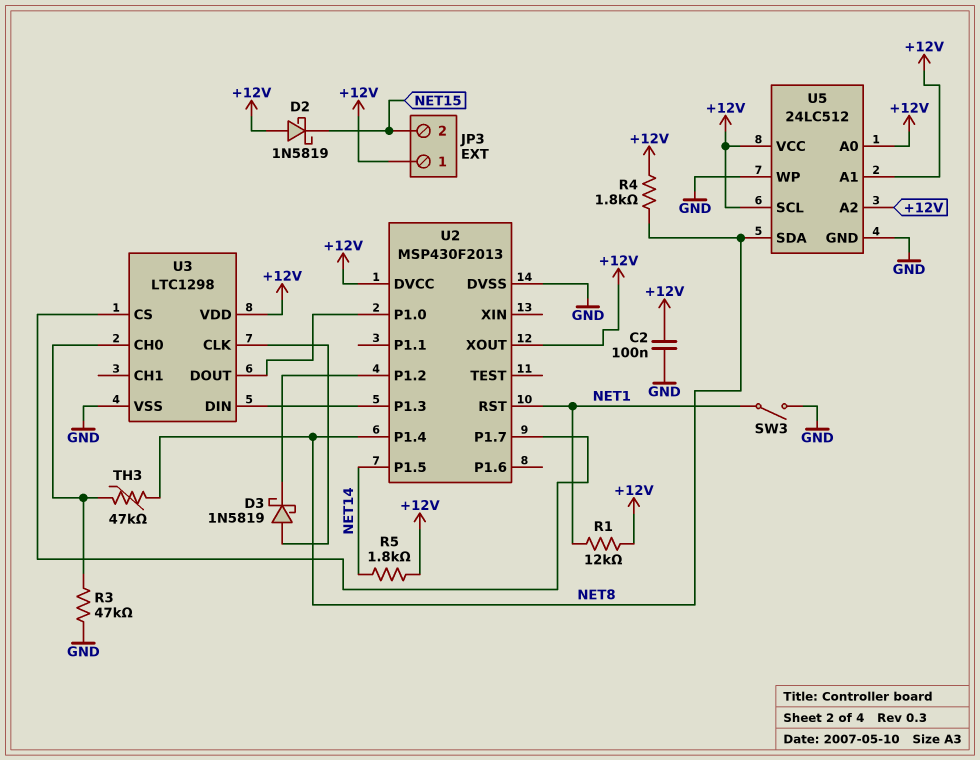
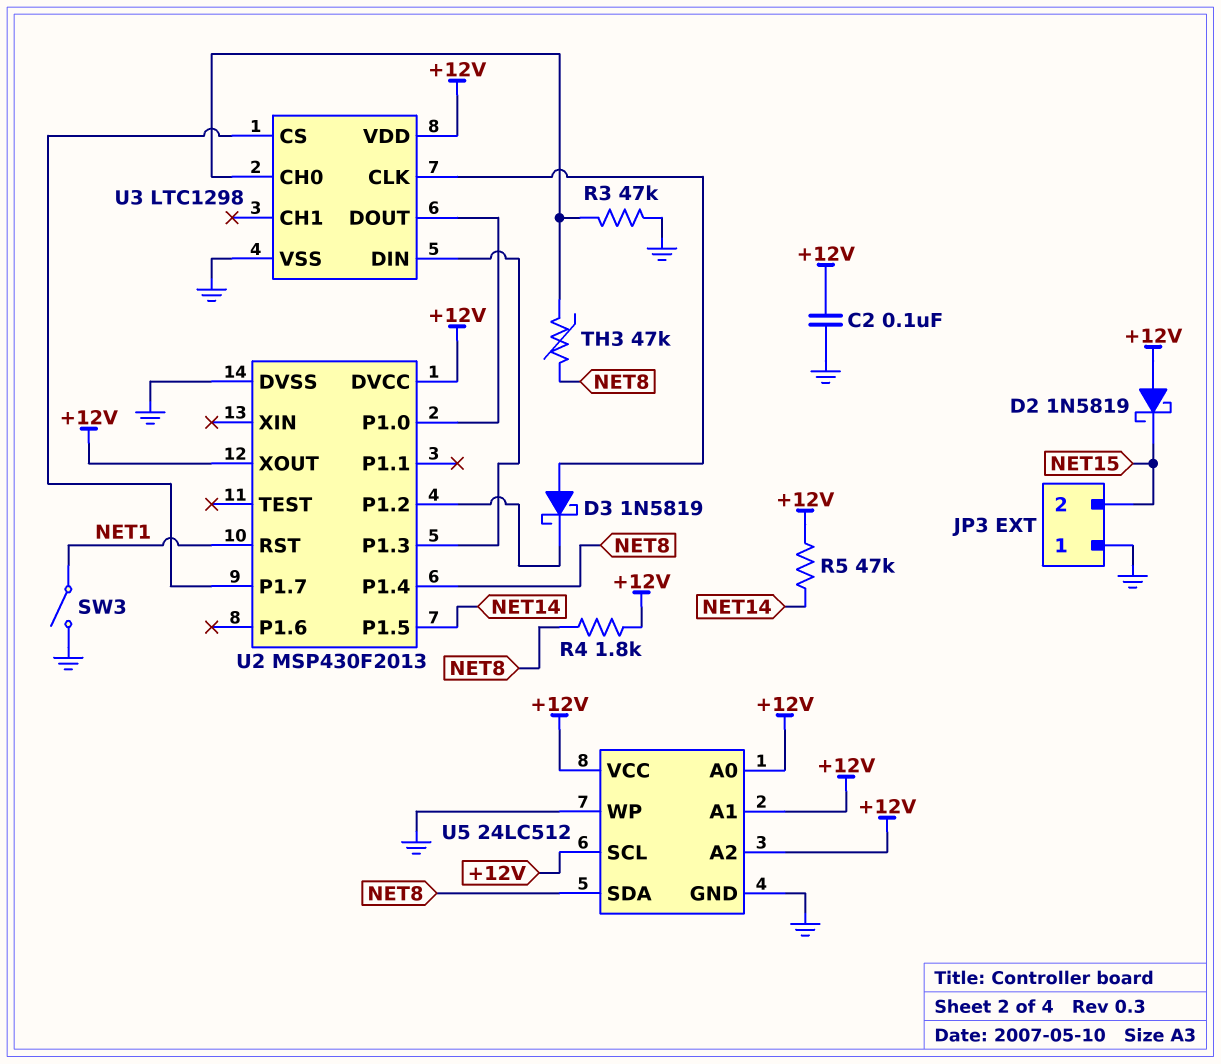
JP3 pin 1: +12V -> GND
R1: 12k (+12V, NET1) -> none
R5: 1.8k (+12V, NET14) -> 47k (+12V, NET14)

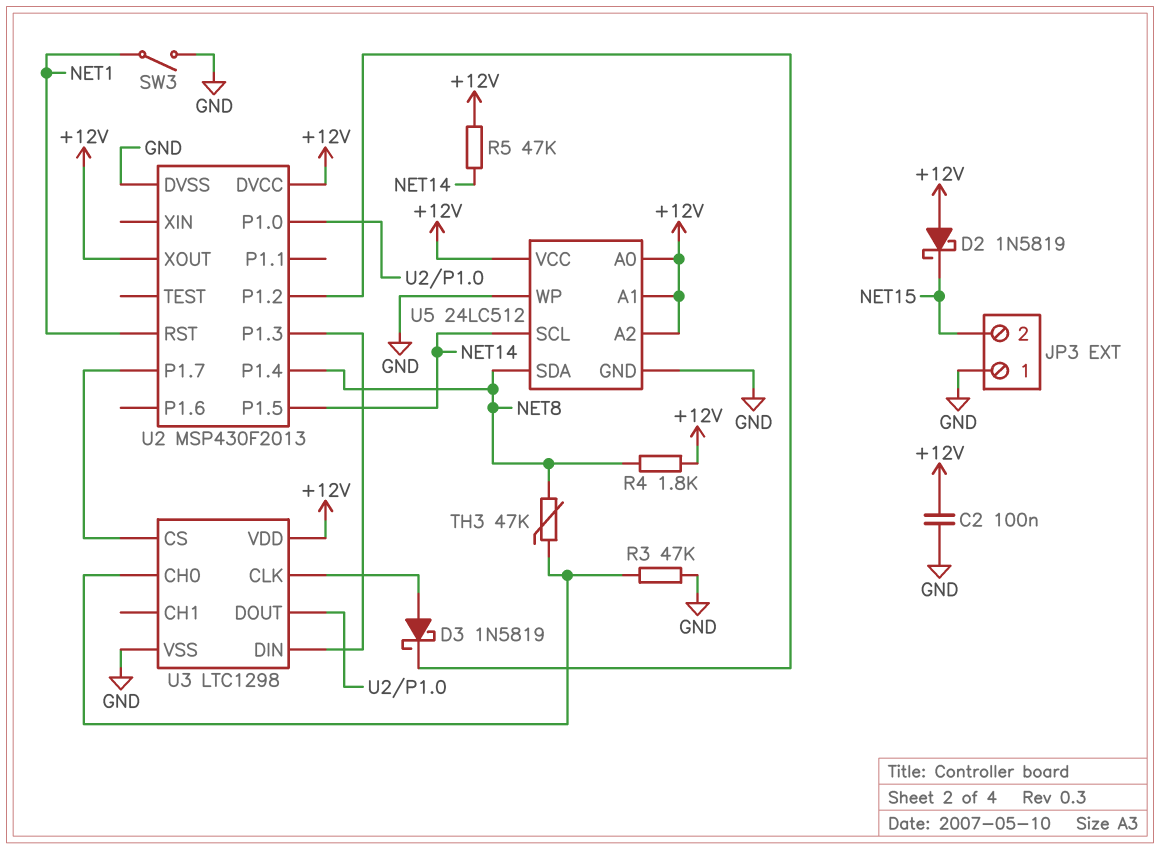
U5 pin SCL: +12V -> NET14

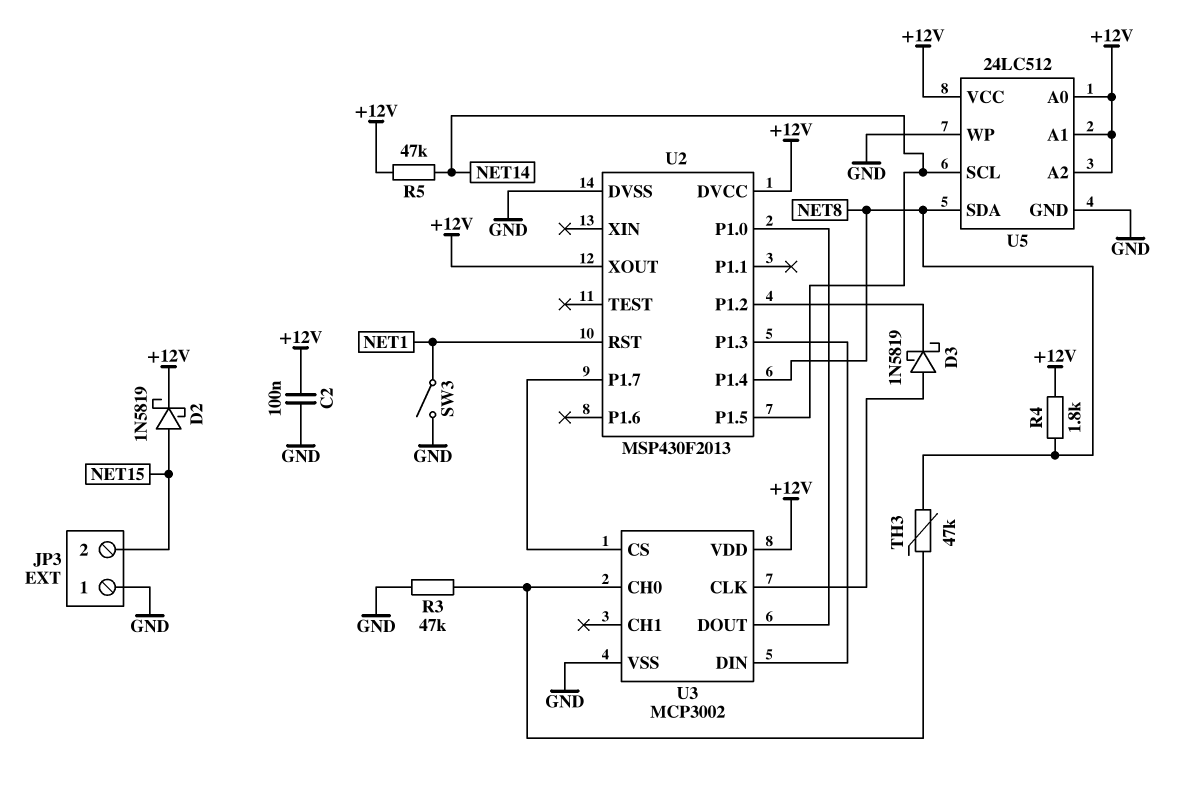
D2: schottky 1N5819 (A +12V, K NET15) -> schottky 1N5819 (A NET15, K +12V)
U3: LTC1298 -> MCP3002

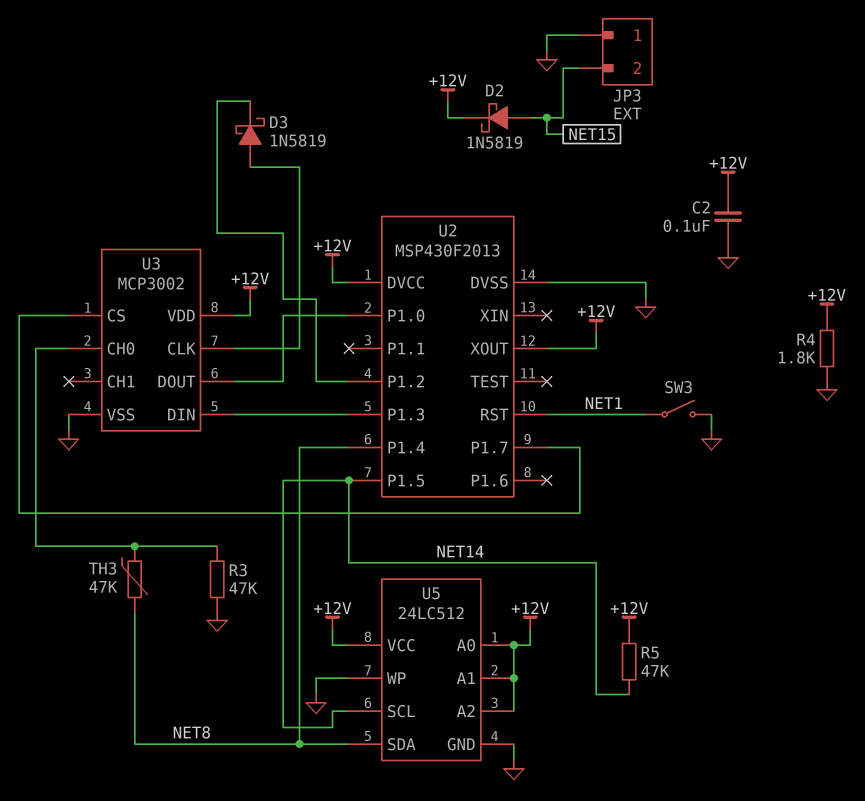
R4: 1.8k (+12V, NET8) -> 1.8k (+12V, GND)

